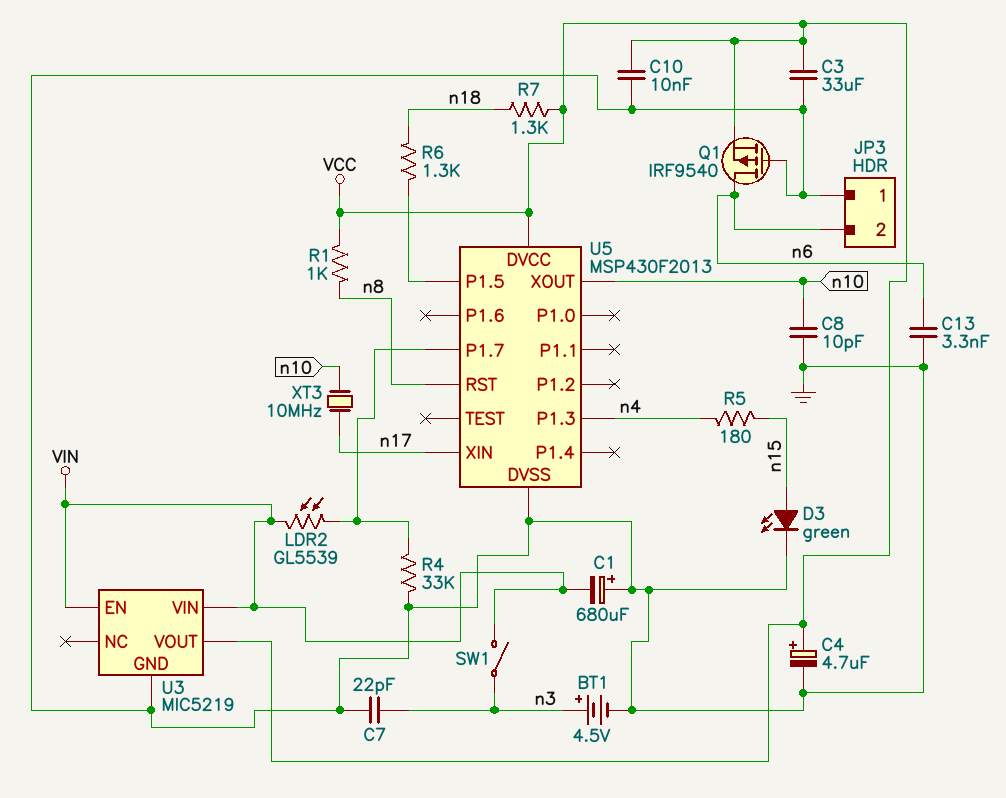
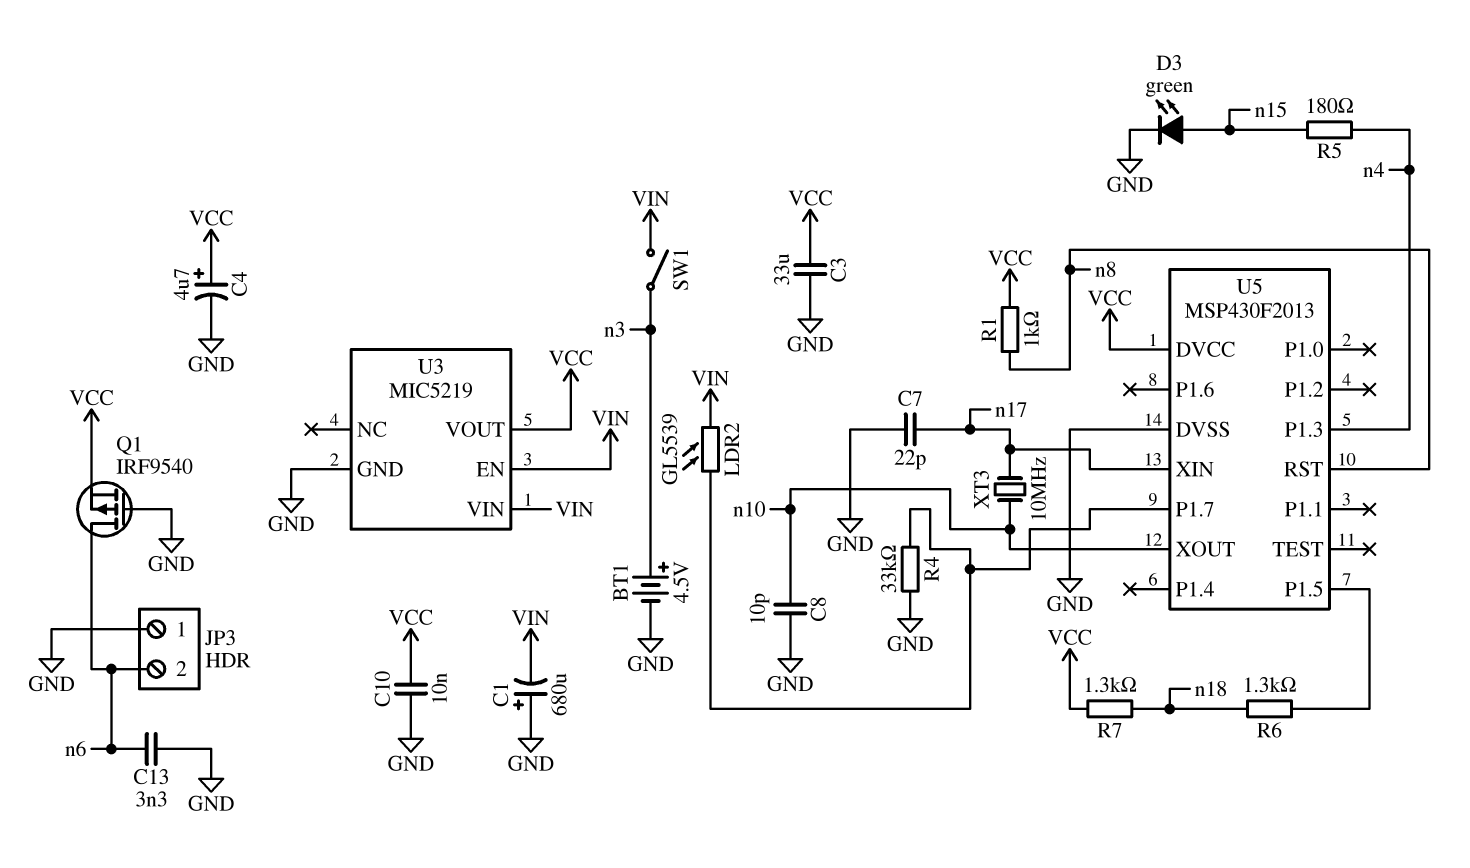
C7: 22pF (GND, n3) -> 22pF (GND, n17)

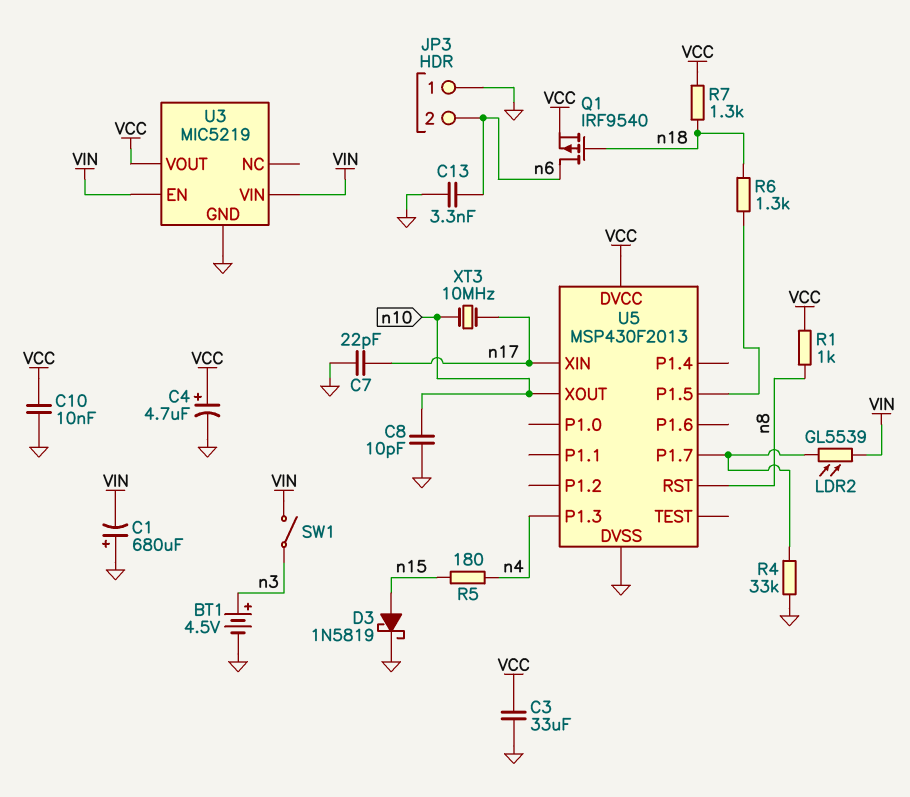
D3: LED green (A n15, K GND) -> schottky 1N5819 (A n15, K GND)
Q1: PMOS IRF9540 (G GND, D n6, S VCC) -> PMOS IRF9540 (G n18, D n6, S VCC)

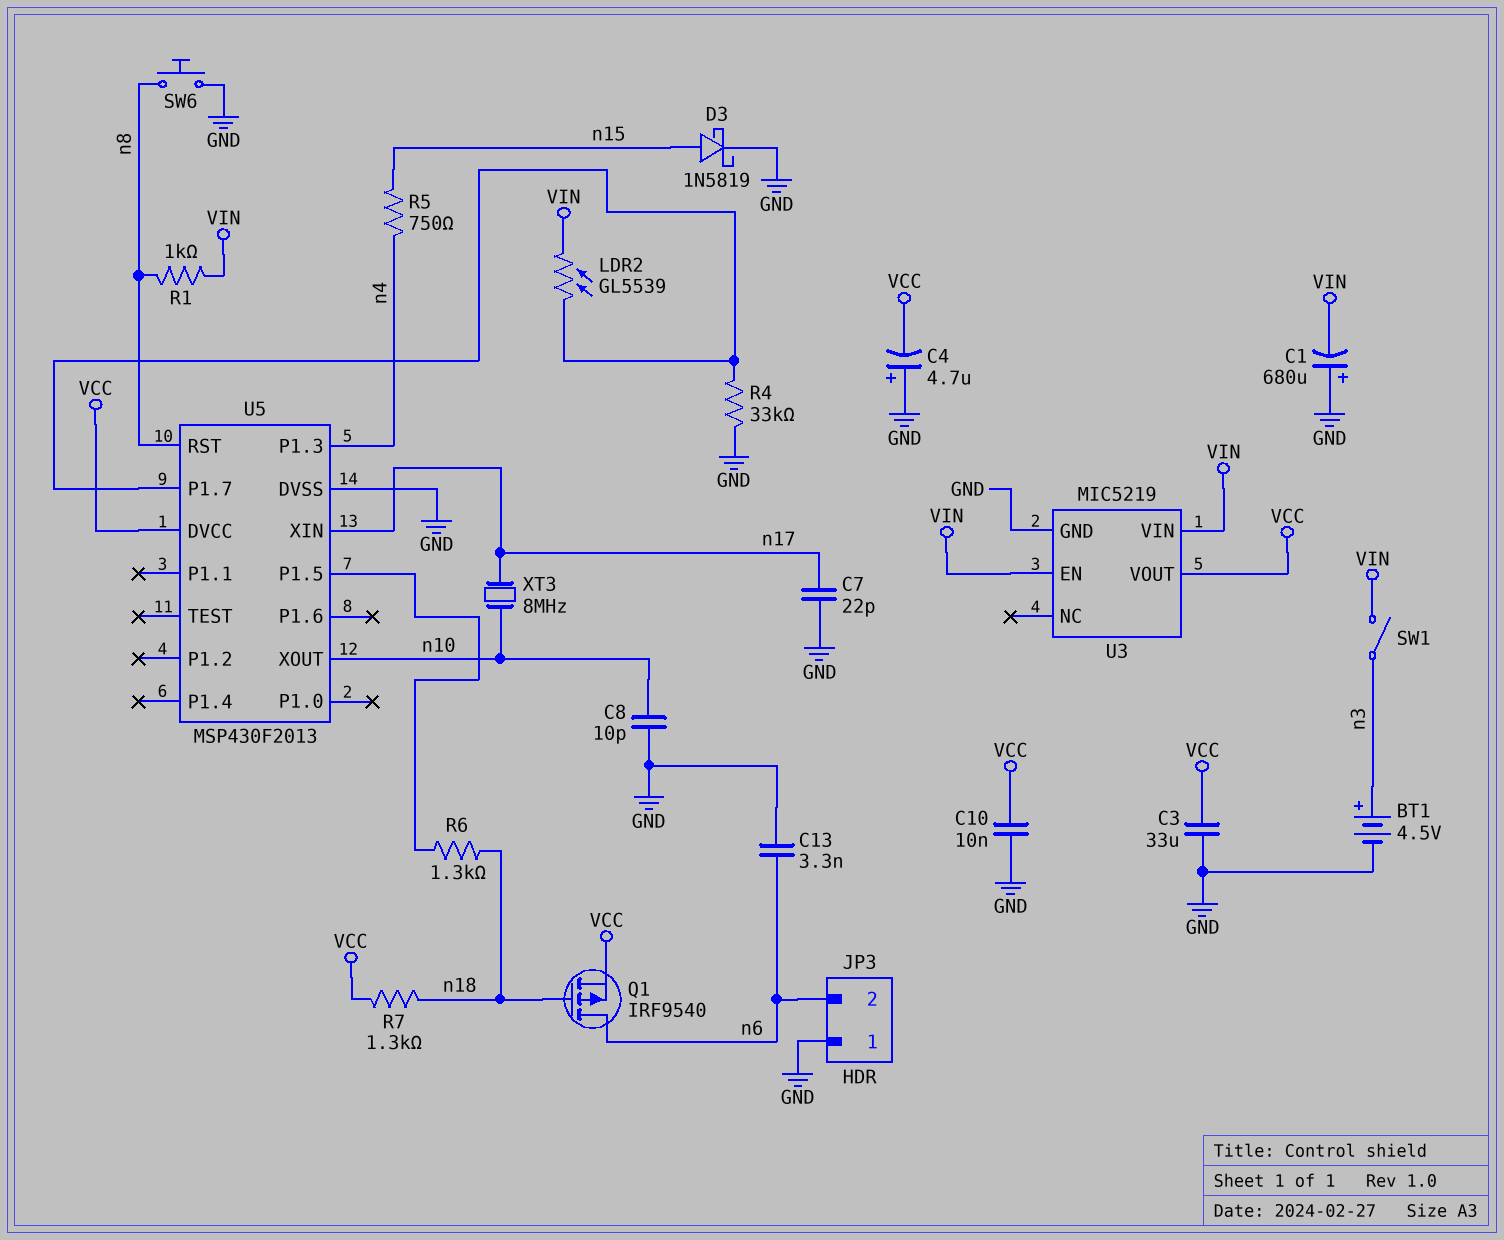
C4: 4.7uF (plus VCC, minus GND) -> 4.7uF (plus GND, minus VCC)
R1: 1k (VCC, n8) -> 1k (VIN, n8)
R5: 180 (n4, n15) -> 750 (n4, n15)
SW6: none -> button (GND, n8)
XT3: 10MHz (n10, n17) -> 8MHz (n10, n17)

